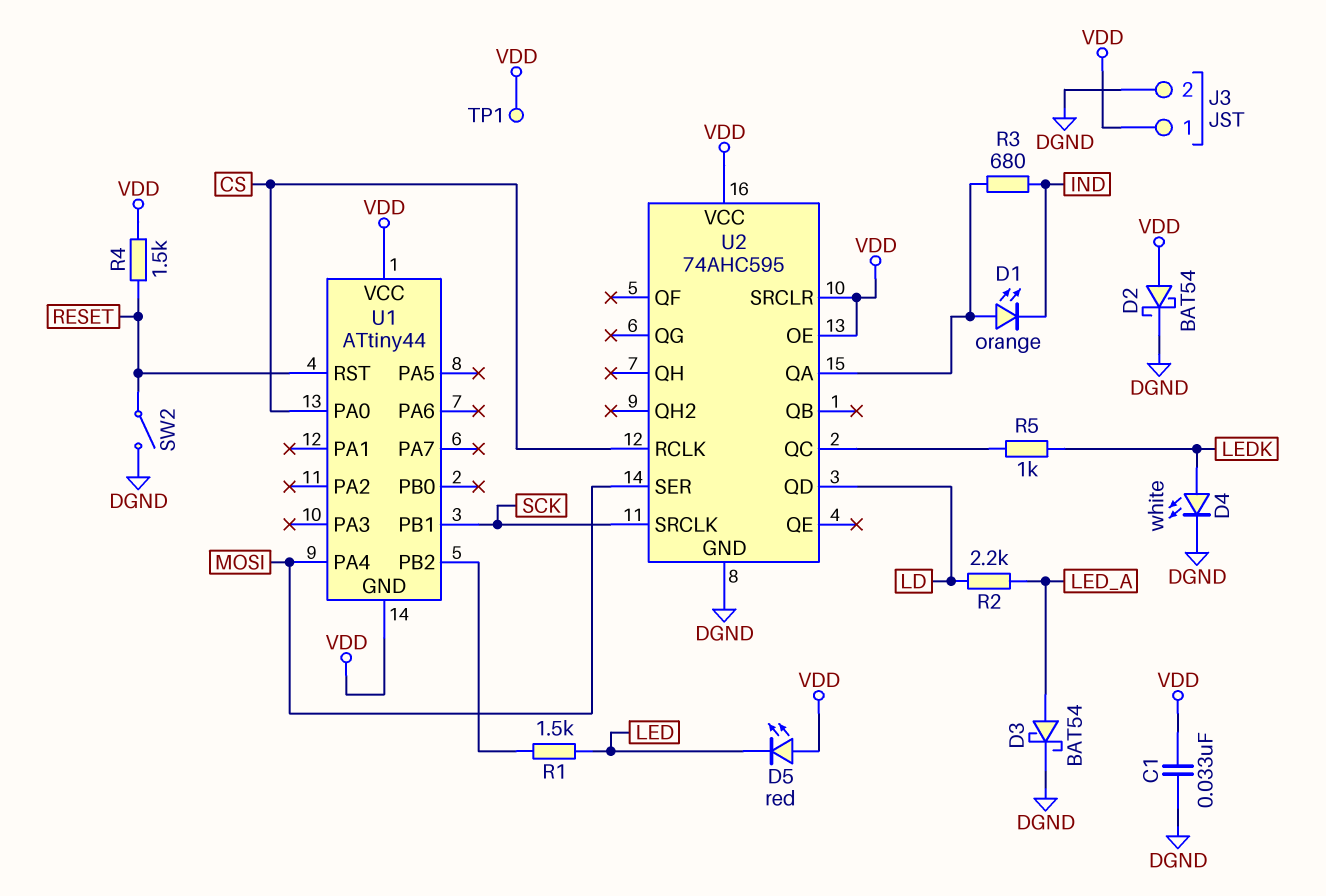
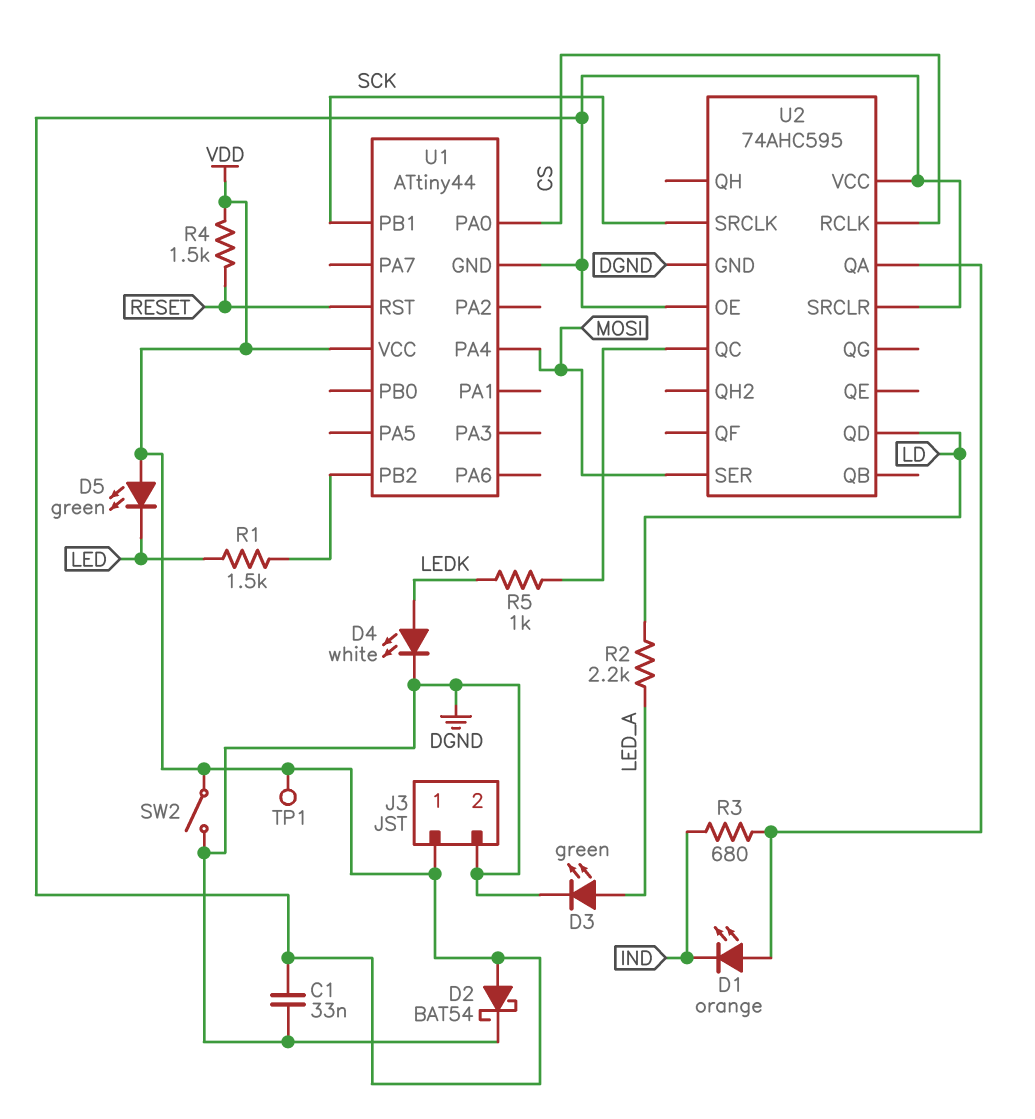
D3: schottky BAT54 (A LED_A, K DGND) -> LED green (A LED_A, K DGND)
D5: LED red (A VDD, K LED) -> LED green (A VDD, K LED)
SW2: switch (DGND, RESET) -> switch (DGND, VDD)

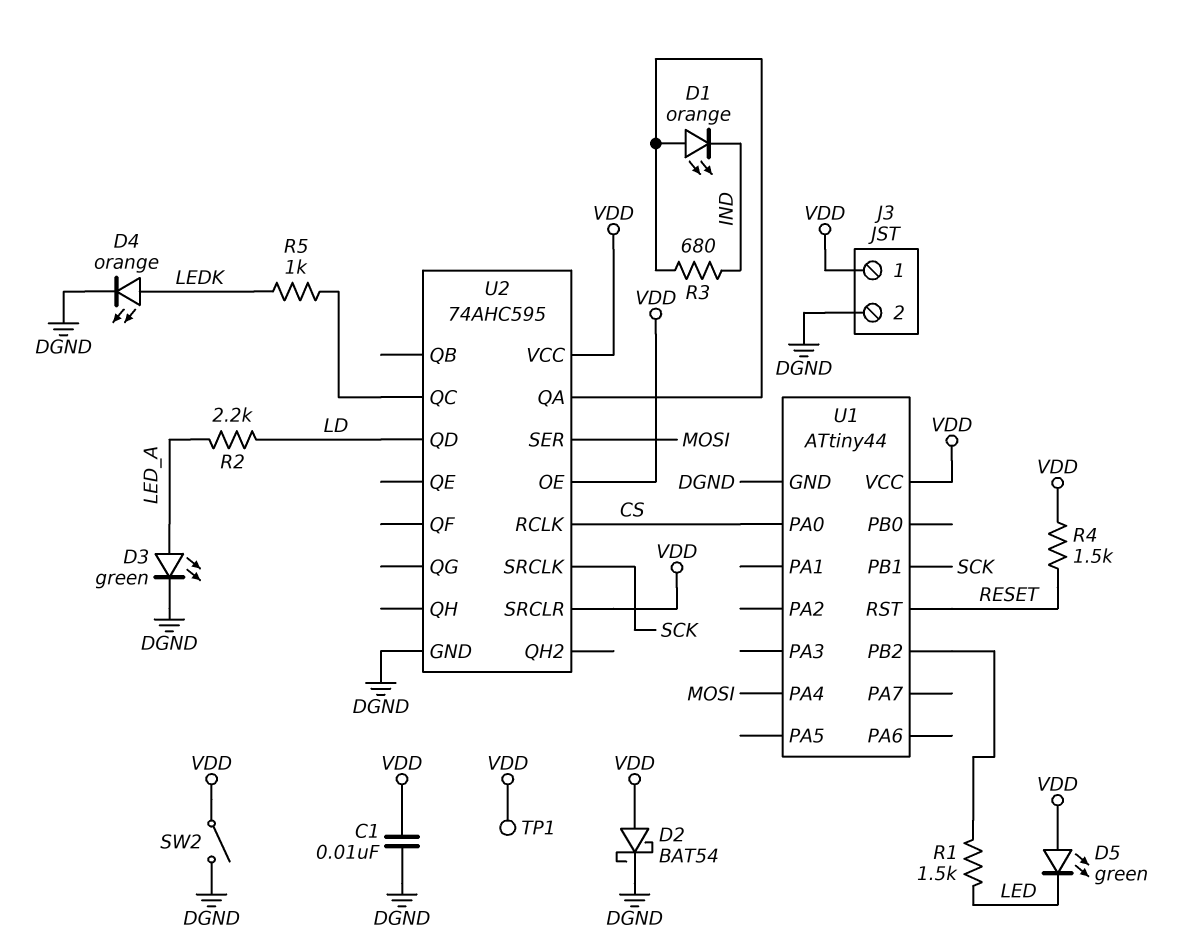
C1: 33nF (DGND, VDD) -> 10nF (DGND, VDD)
D4: LED white (A LEDK, K DGND) -> LED orange (A LEDK, K DGND)
U1 pin GND: VDD -> DGND

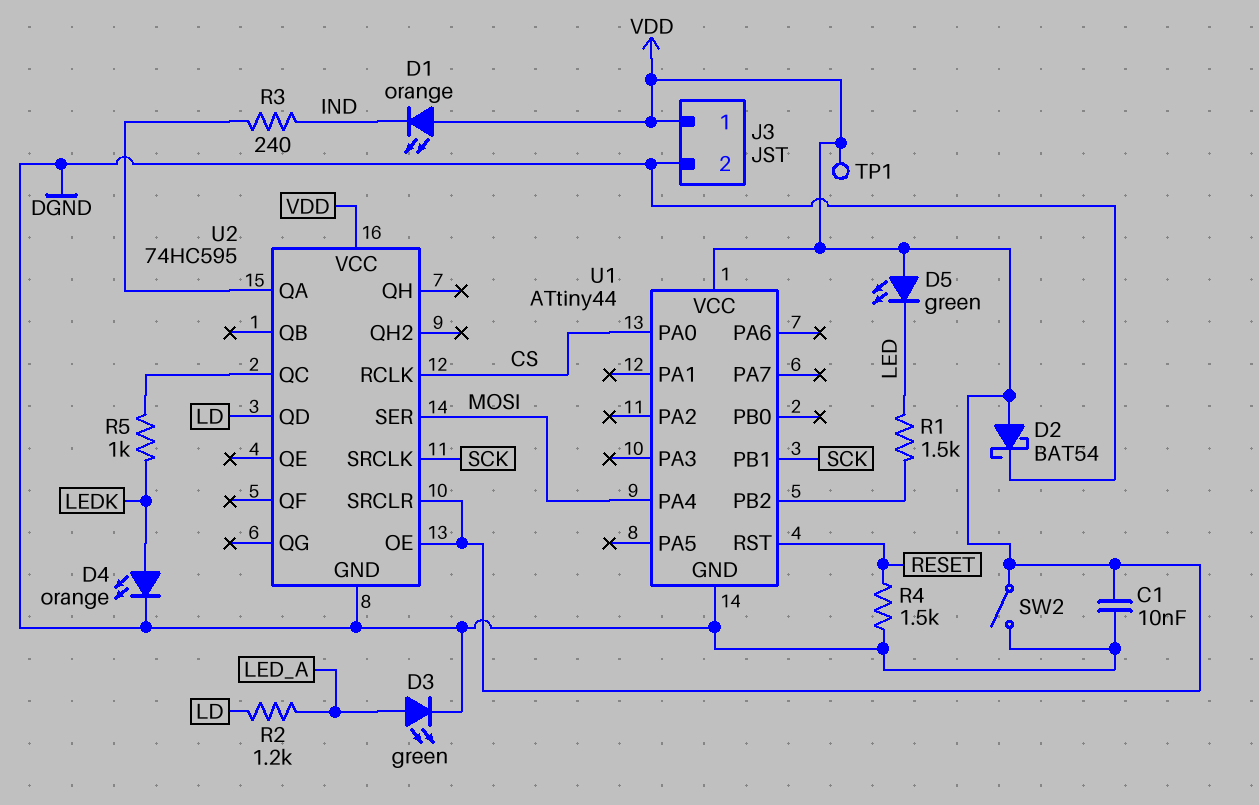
D1: LED orange (A U2/QA, K IND) -> LED orange (A VDD, K IND)
R2: 2.2k (LD, LED_A) -> 1.2k (LD, LED_A)
R3: 680 (IND, U2/QA) -> 240 (IND, U2/QA)
R4: 1.5k (RESET, VDD) -> 1.5k (DGND, RESET)
U2: 74AHC595 -> 74HC595

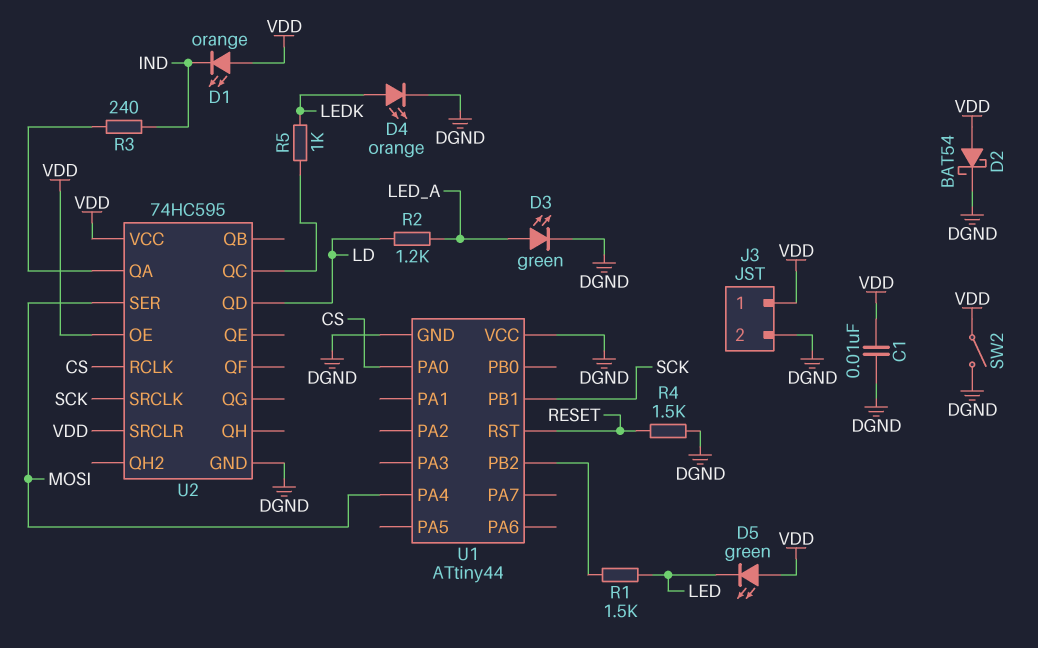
TP1: test point (VDD) -> none
U1 pin VCC: VDD -> DGND

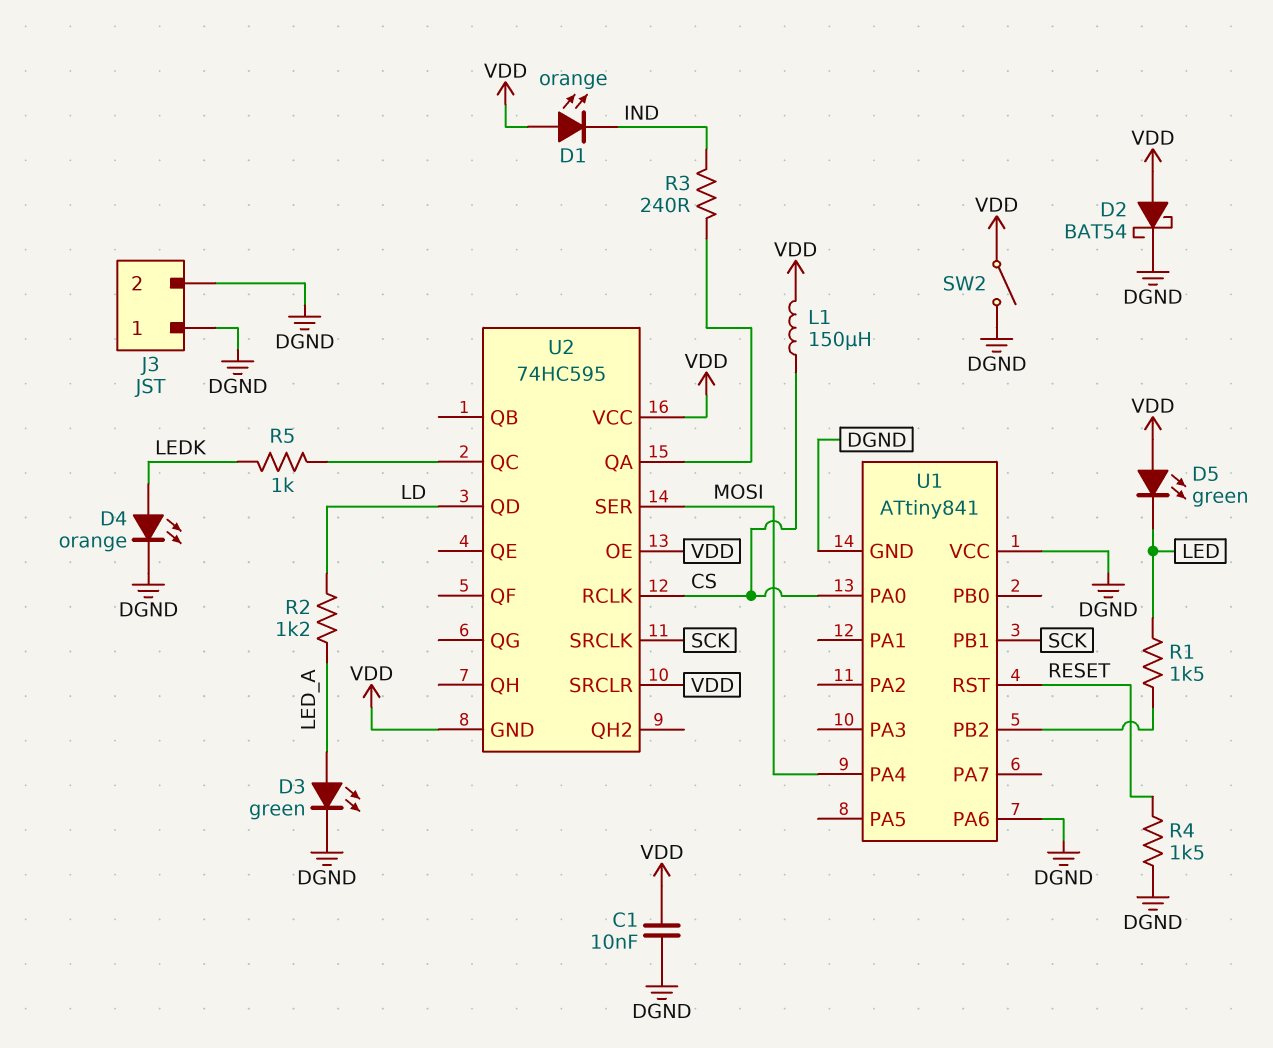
J3 pin 1: VDD -> DGND
L1: none -> 150uH (CS, VDD)
U1: ATtiny44 -> ATtiny841
U1 pin PA6: none -> DGND
U2 pin GND: DGND -> VDD

